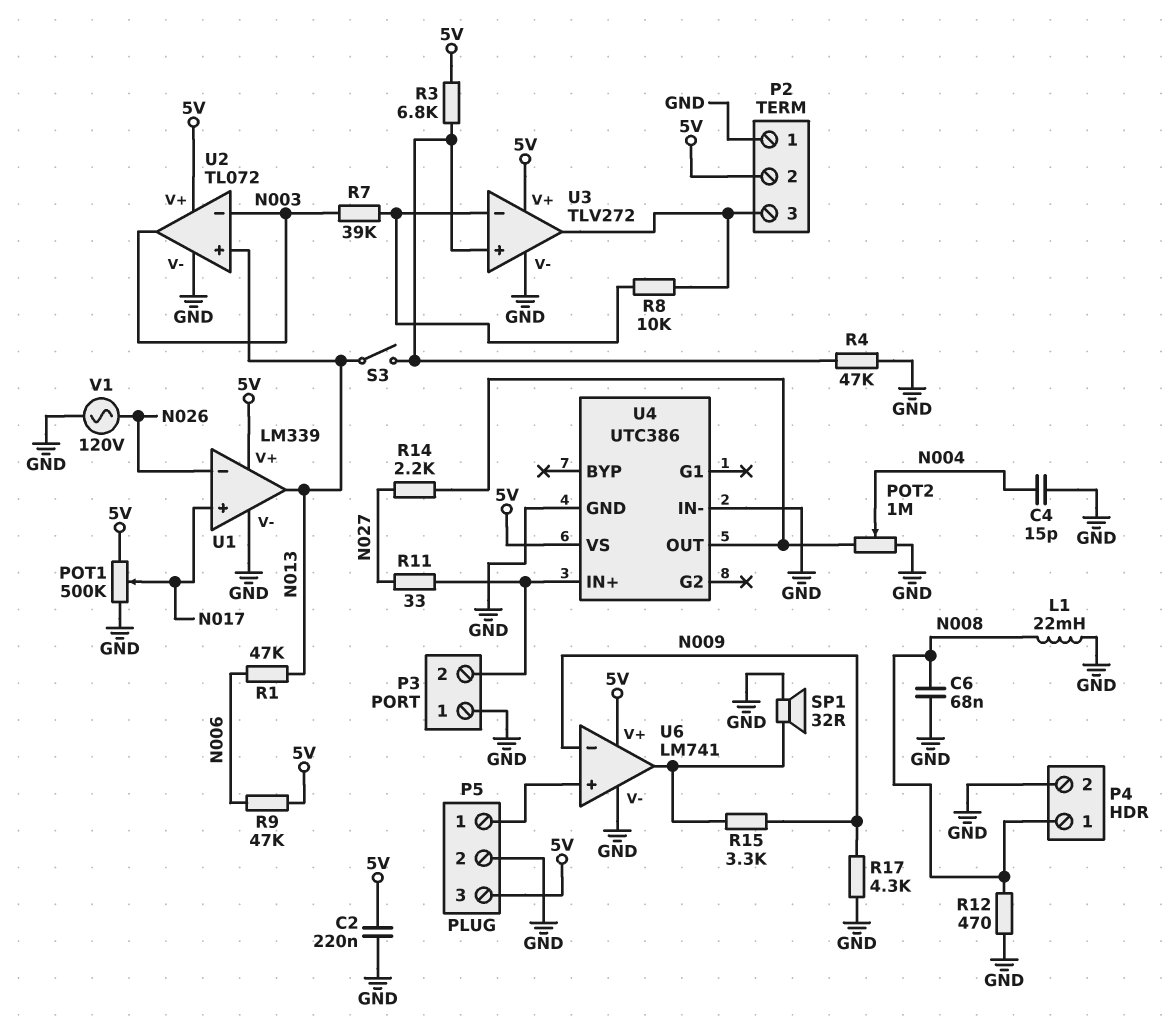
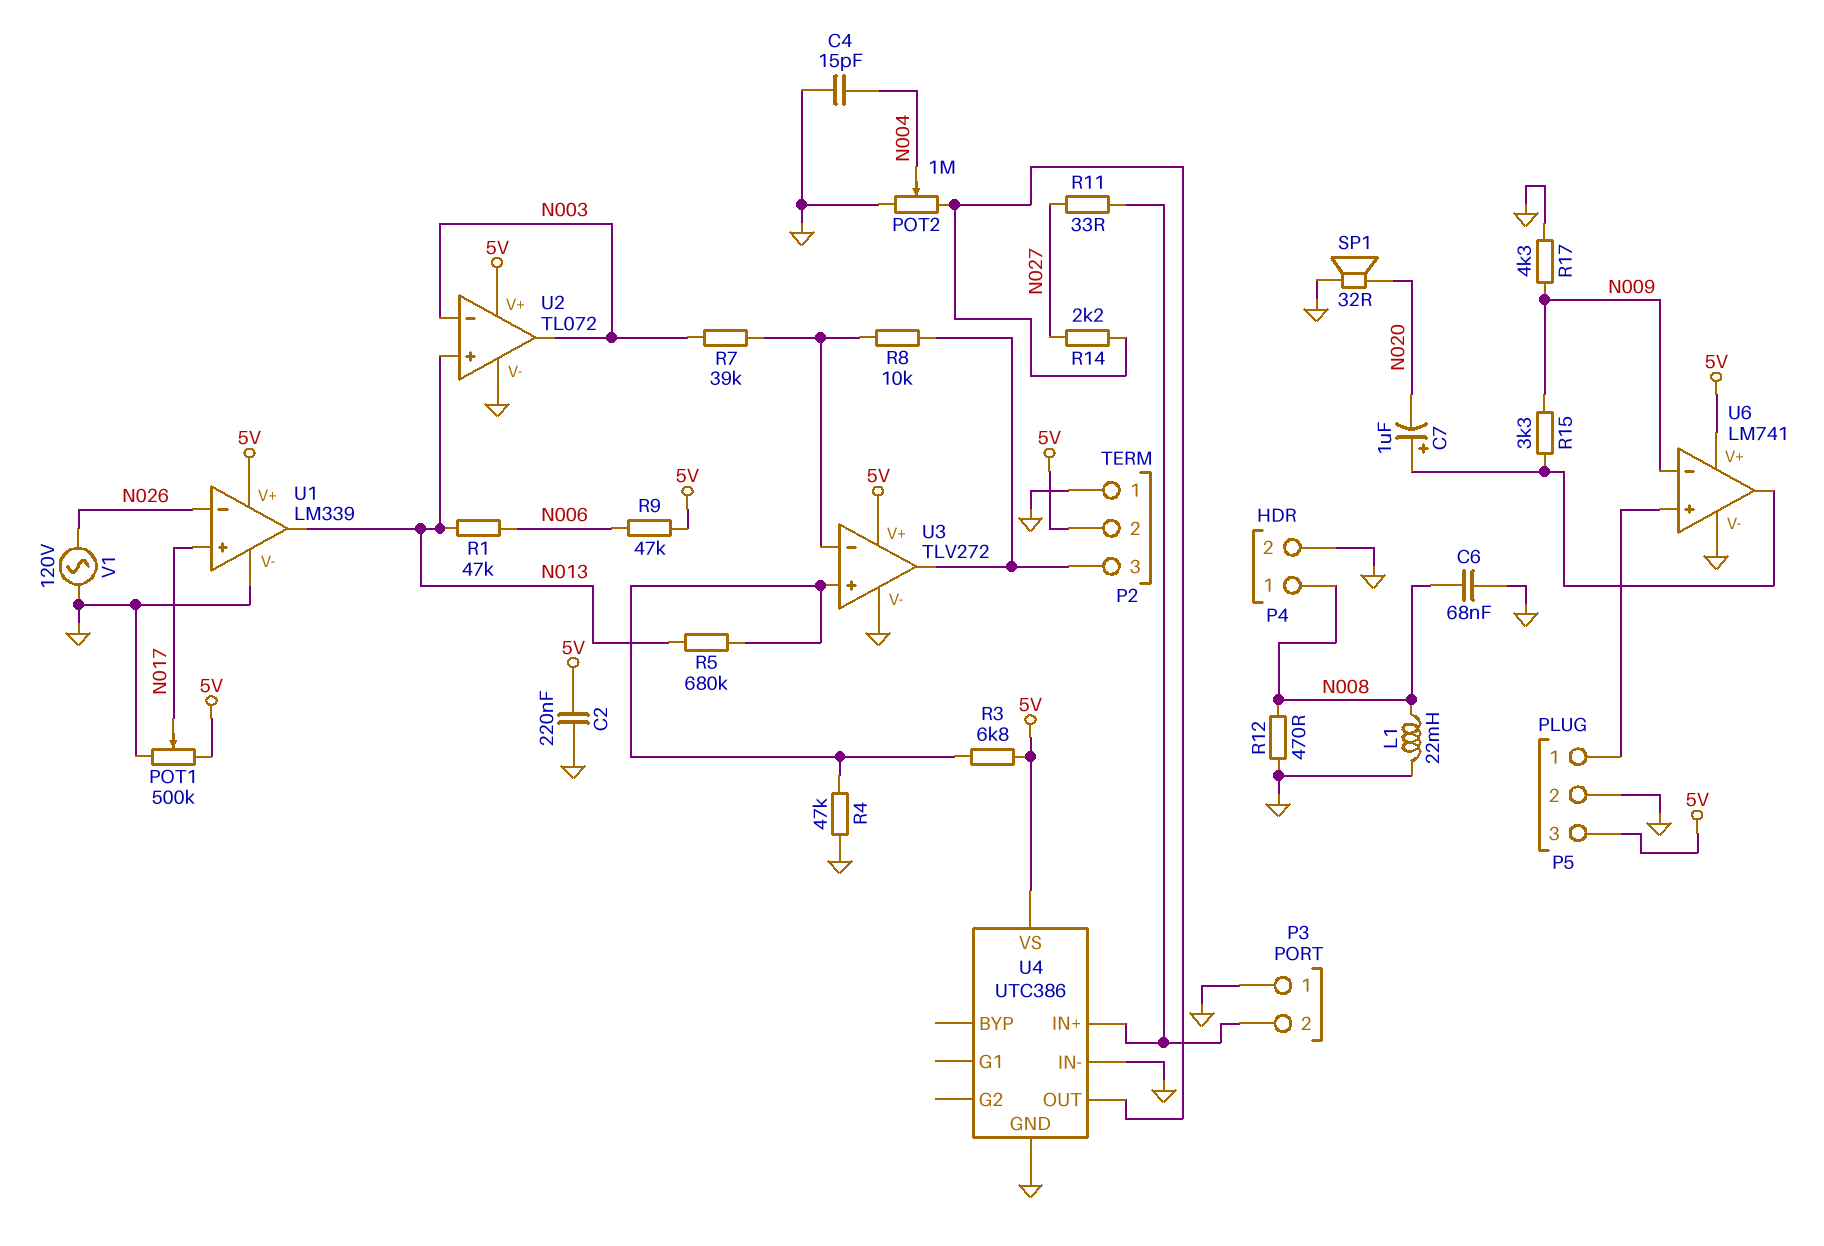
C7: none -> 1uF (plus U6/out, minus N020)
R5: none -> 680k (N013, U3/in+)
S3: switch (N013, U3/in+) -> none
SP1: speaker 32R (GND, U6/out) -> speaker 32R (GND, N020)

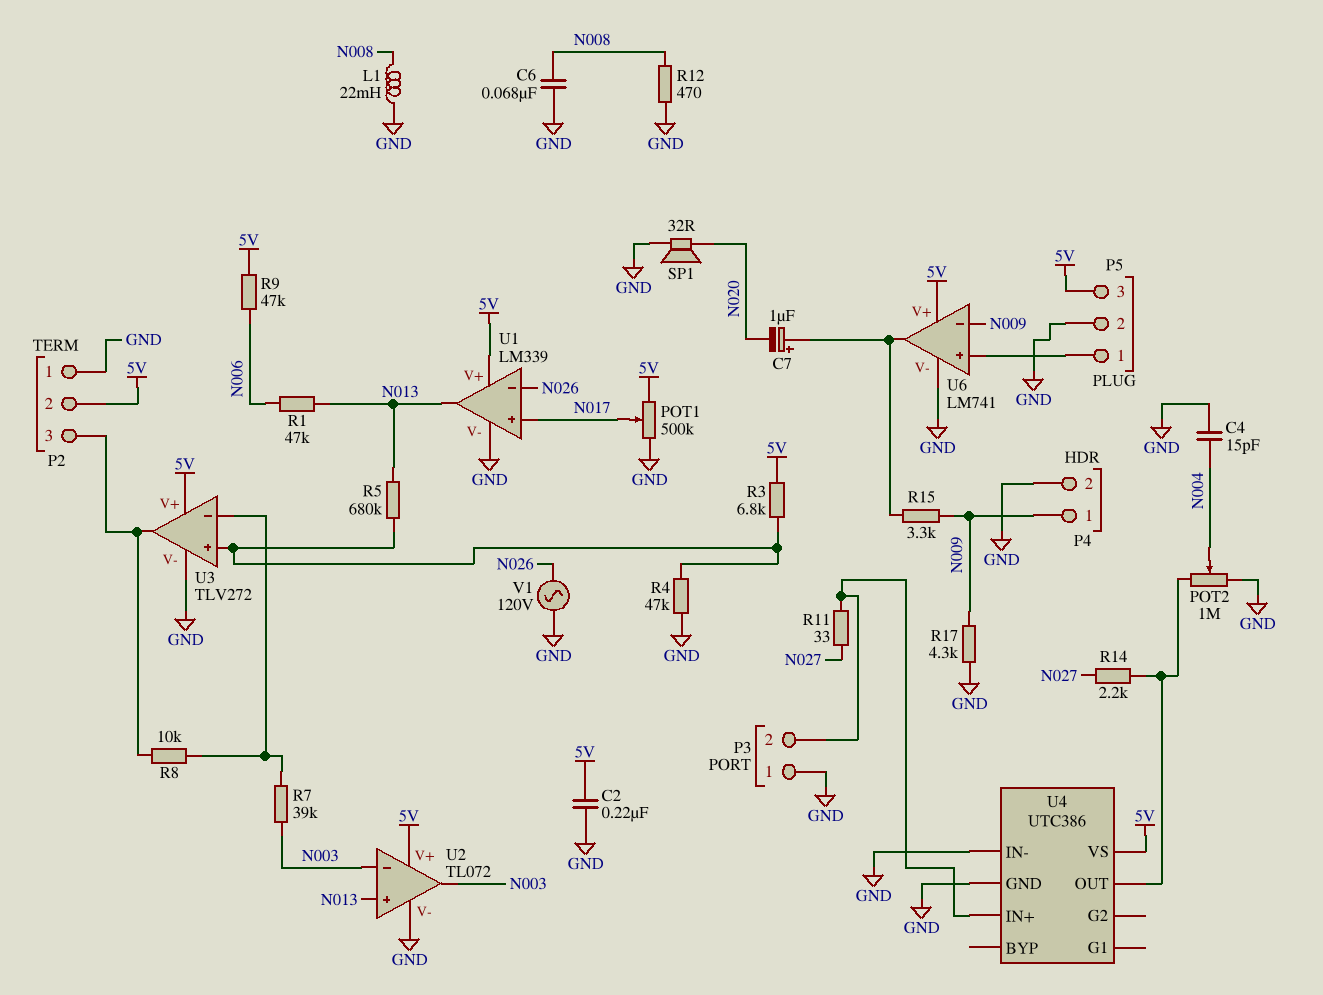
P4 pin 1: N008 -> N009

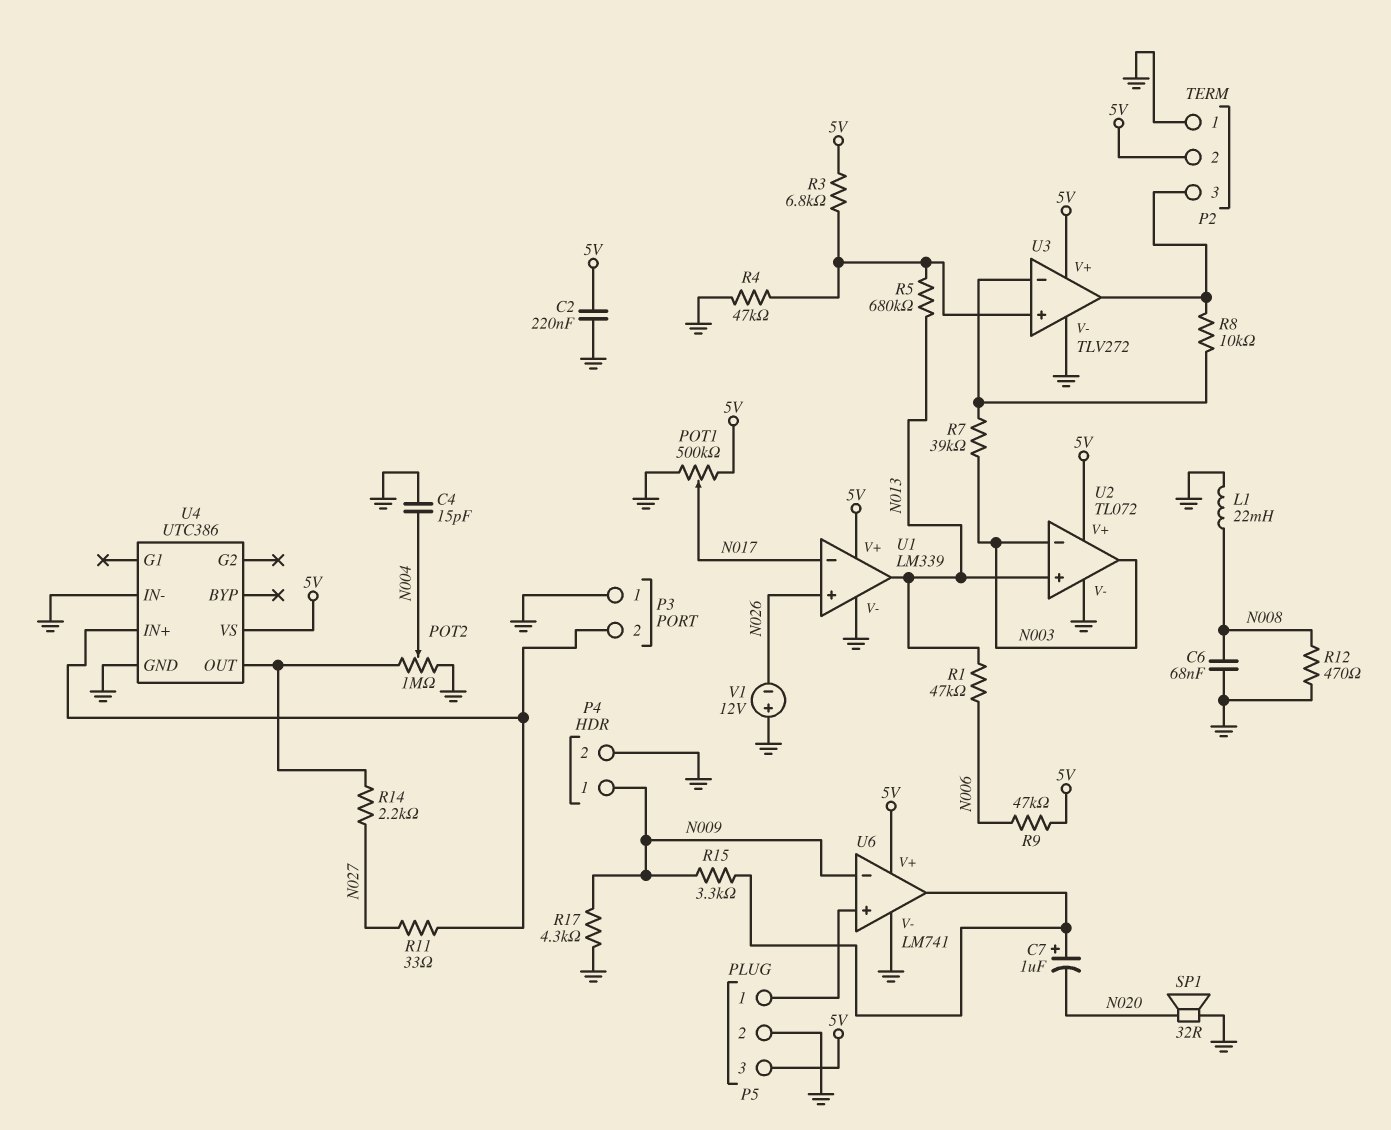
U1 pin in+: N017 -> N026
U1 pin in-: N026 -> N017
V1: AC 120V (GND, N026) -> 12V (plus GND, minus N026)

